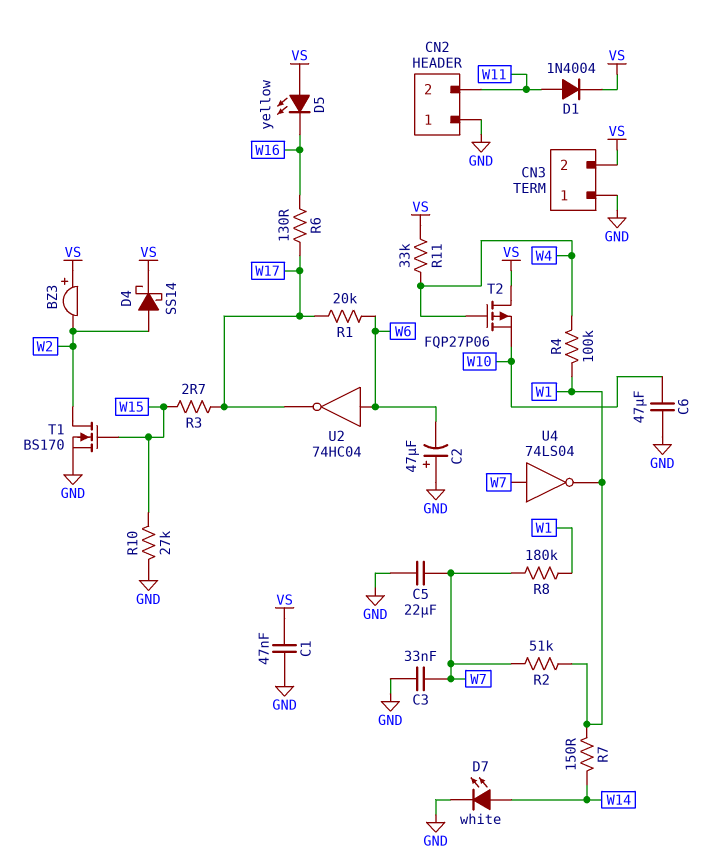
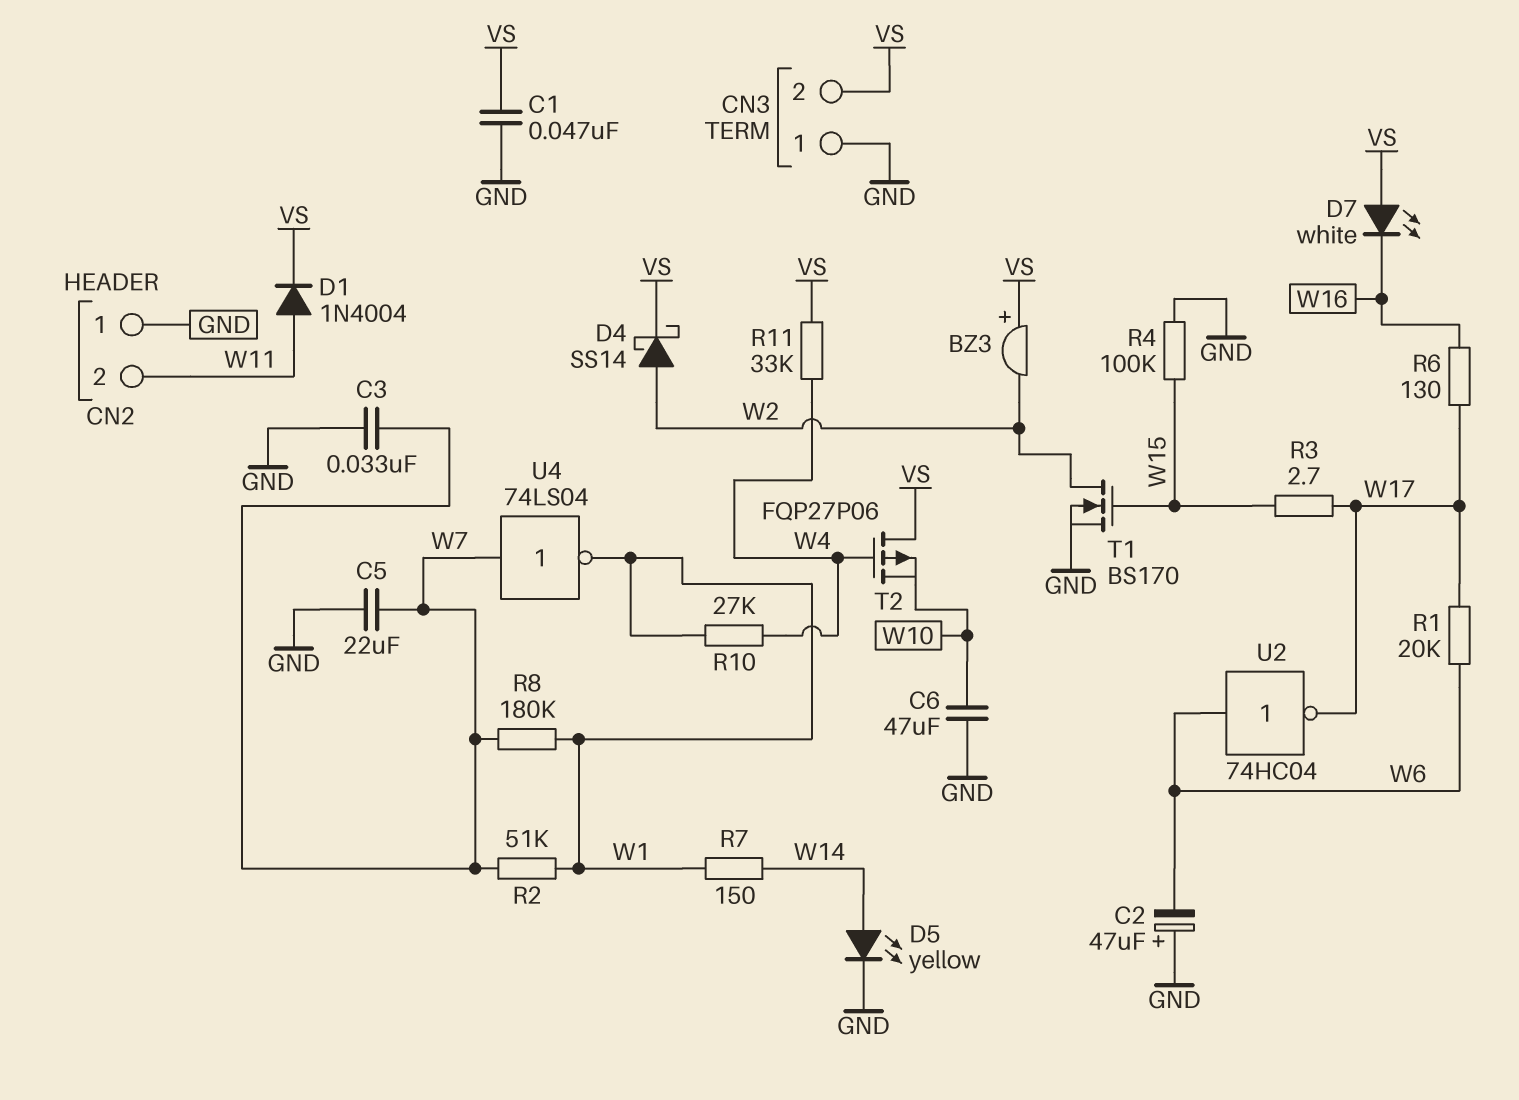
D5: LED yellow (A VS, K W16) -> LED yellow (A W14, K GND)
D7: LED white (A W14, K GND) -> LED white (A VS, K W16)
R4: 100k (W1, W4) -> 100k (GND, W15)
R10: 27k (GND, W15) -> 27k (W1, W4)

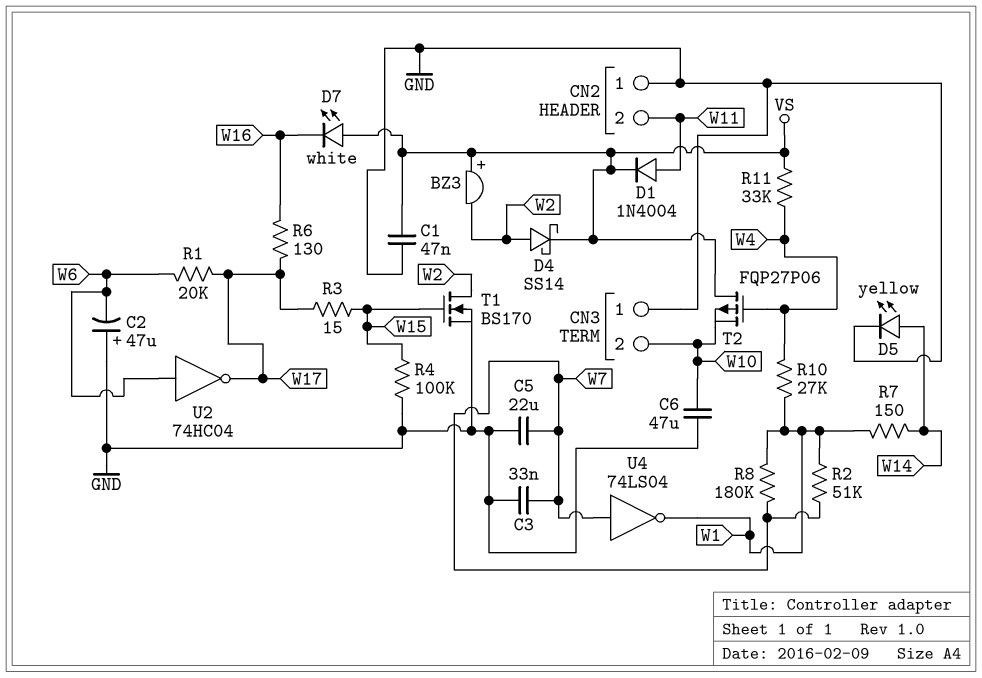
CN3 pin 2: VS -> W10
R3: 2.7 (W15, W17) -> 15 (W15, W17)

